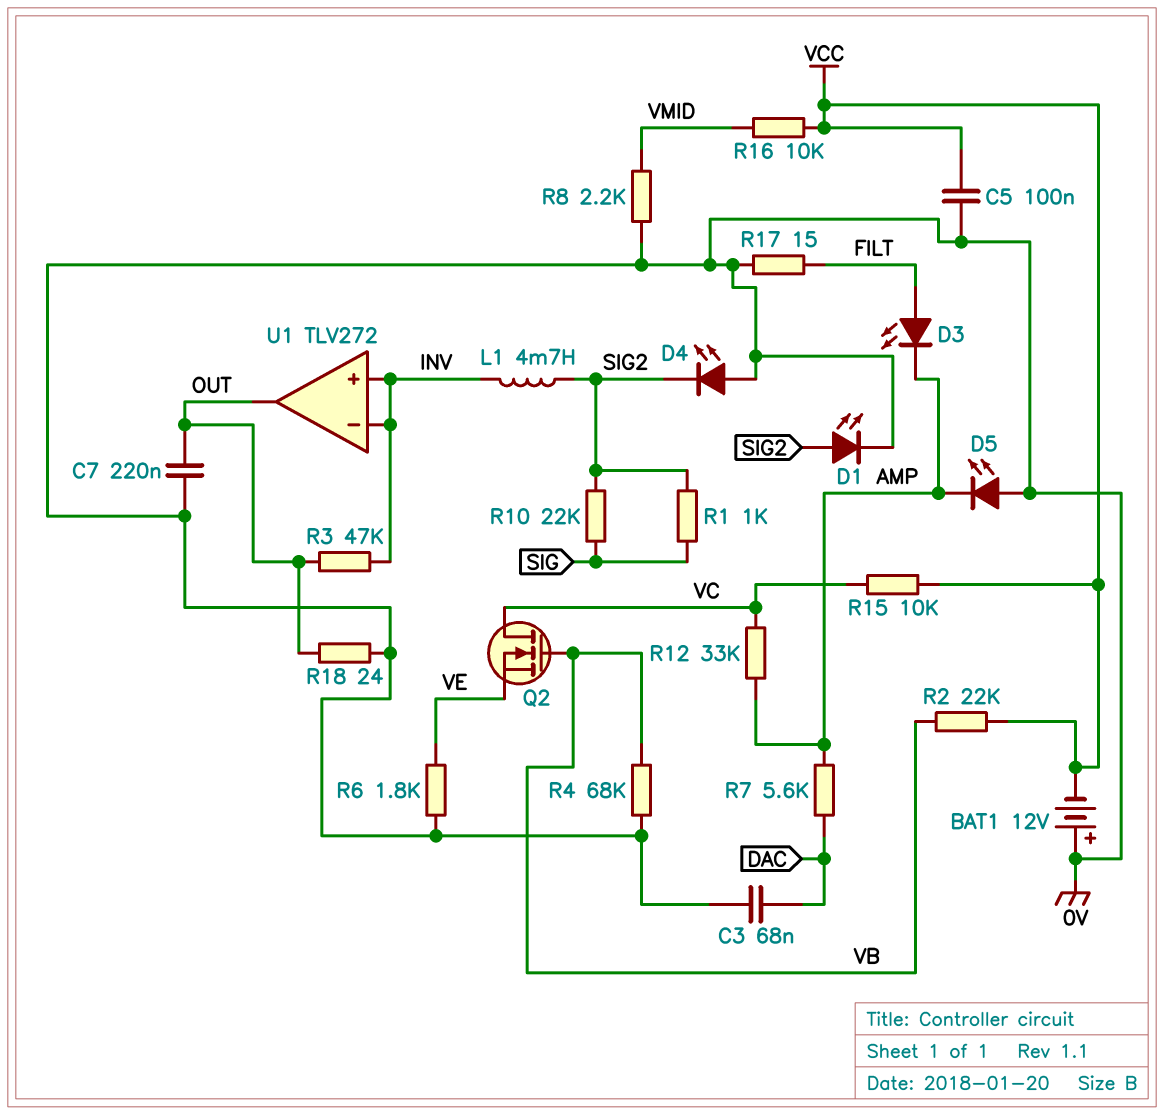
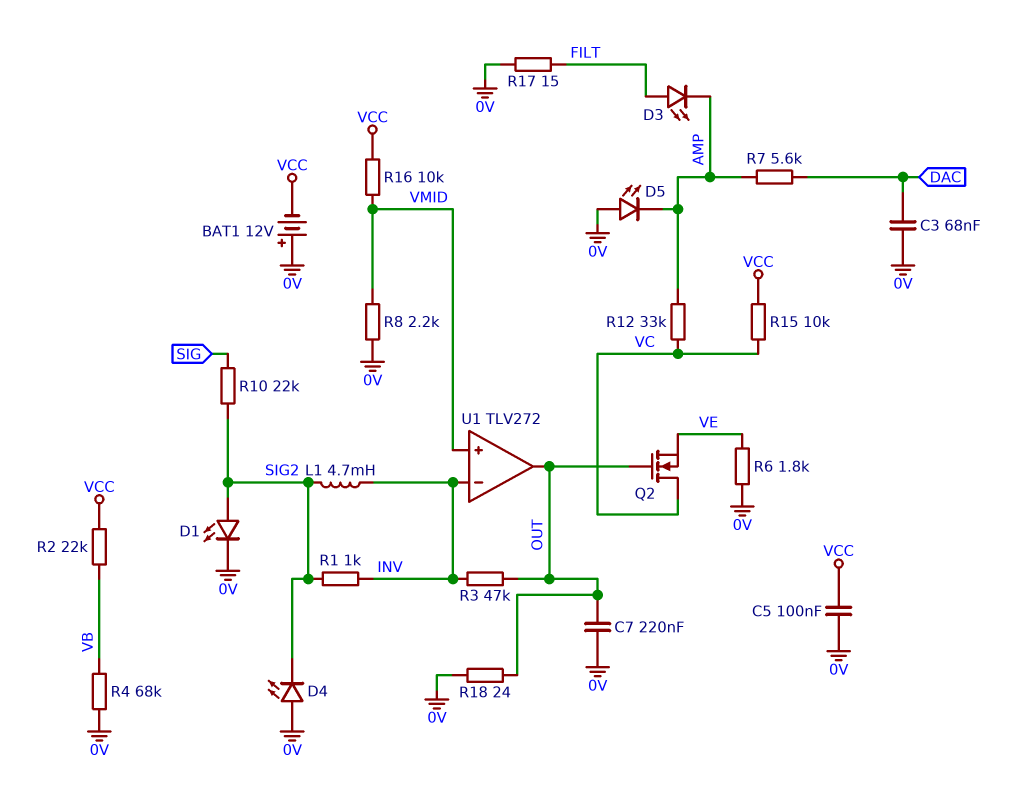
Q2: NMOS (G VB, D VC, S VE) -> NMOS (G OUT, D VC, S VE)
R1: 1k (SIG, SIG2) -> 1k (INV, SIG2)
U1 pin in+: INV -> VMID

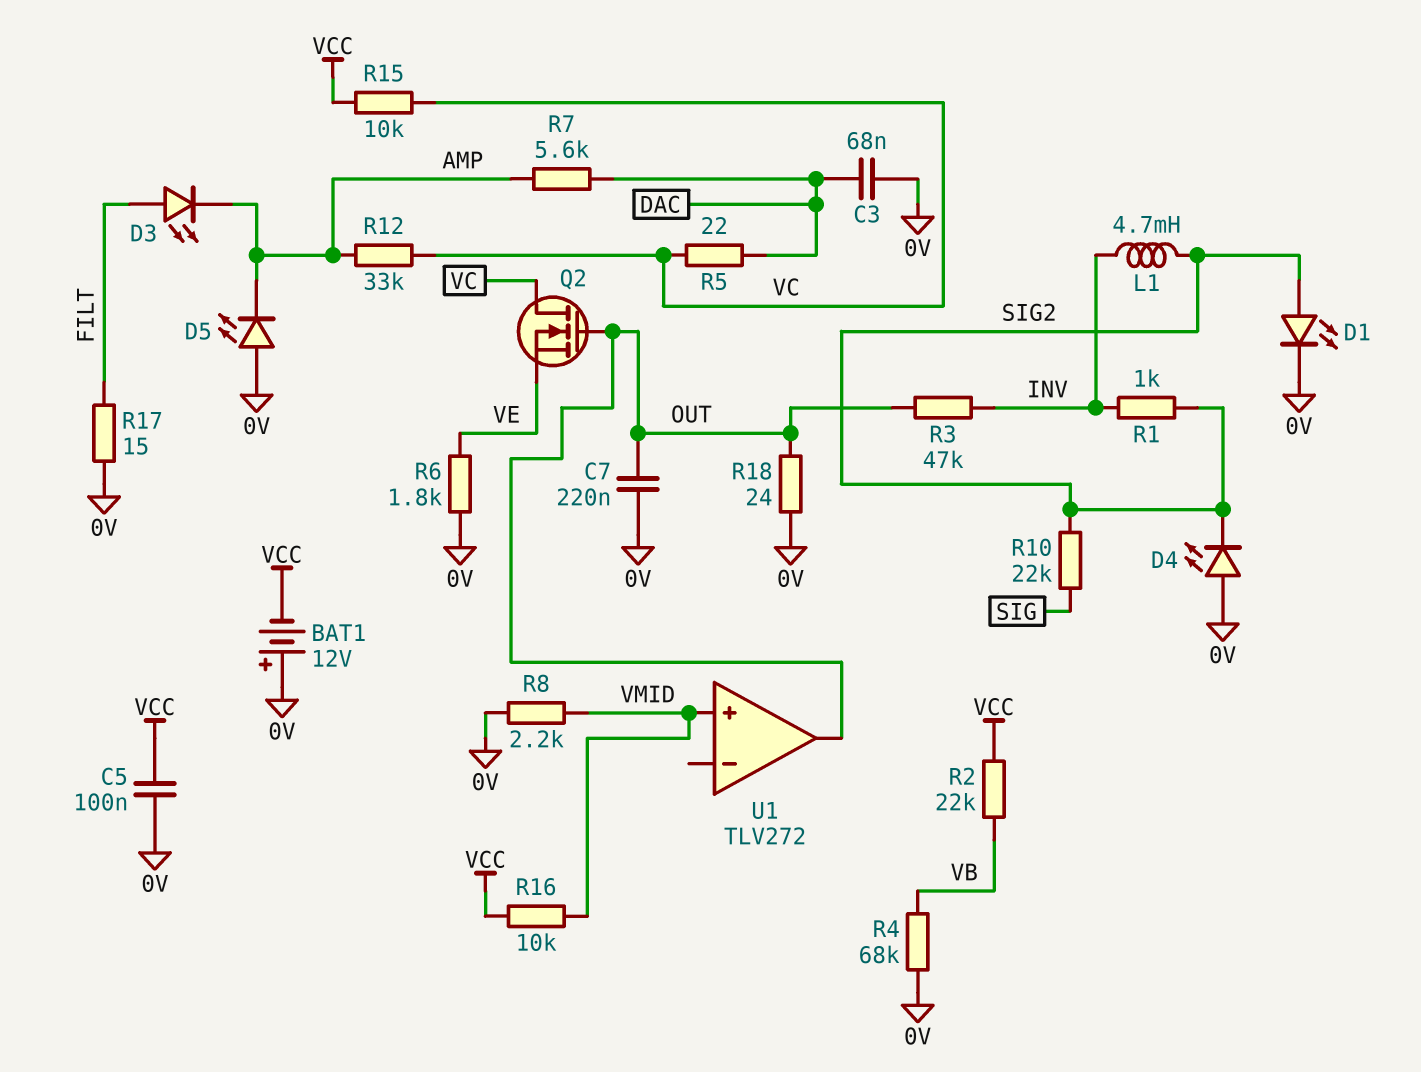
R5: none -> 22 (DAC, VC)
U1 pin in-: INV -> none

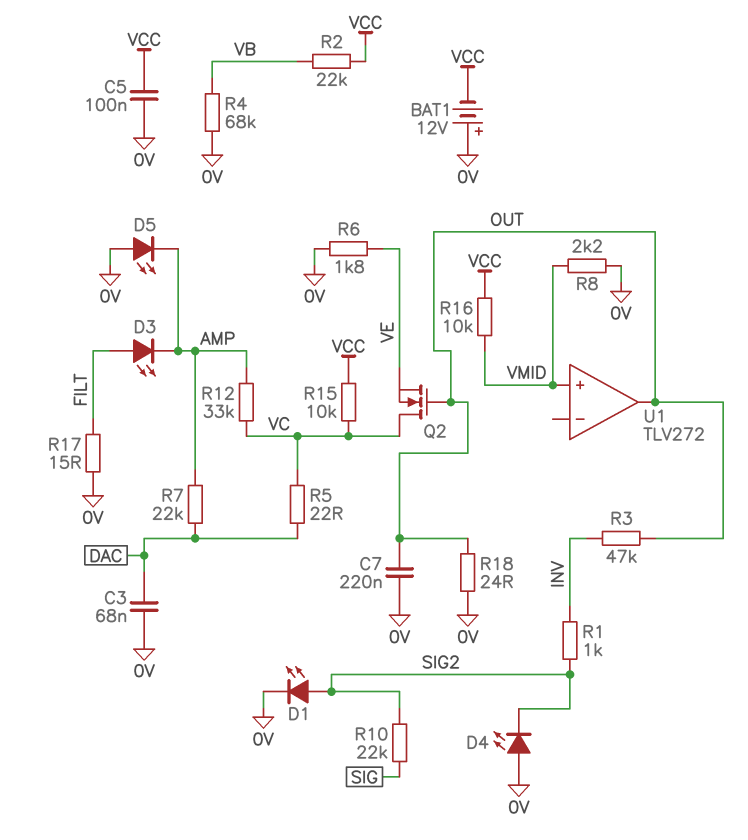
L1: 4.7mH (INV, SIG2) -> none
R7: 5.6k (AMP, DAC) -> 22k (AMP, DAC)

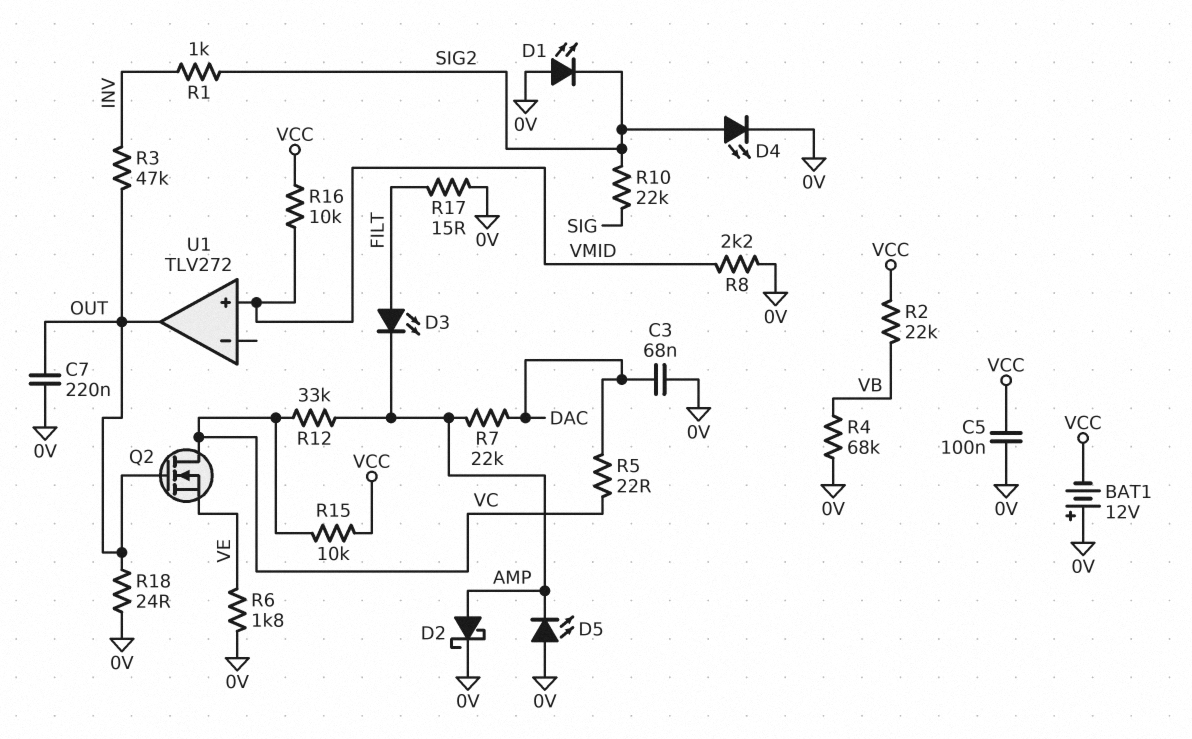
D1: LED (A SIG2, K 0V) -> LED (A 0V, K SIG2)
D2: none -> schottky (A AMP, K 0V)
D4: LED (A 0V, K SIG2) -> LED (A SIG2, K 0V)

